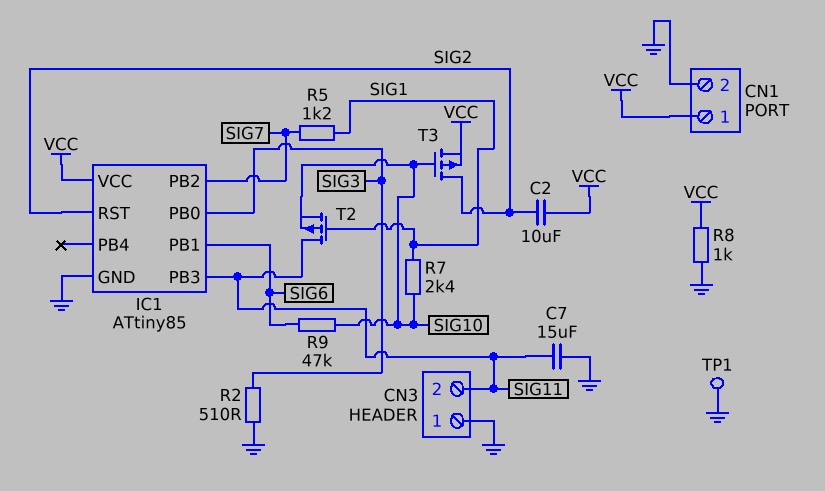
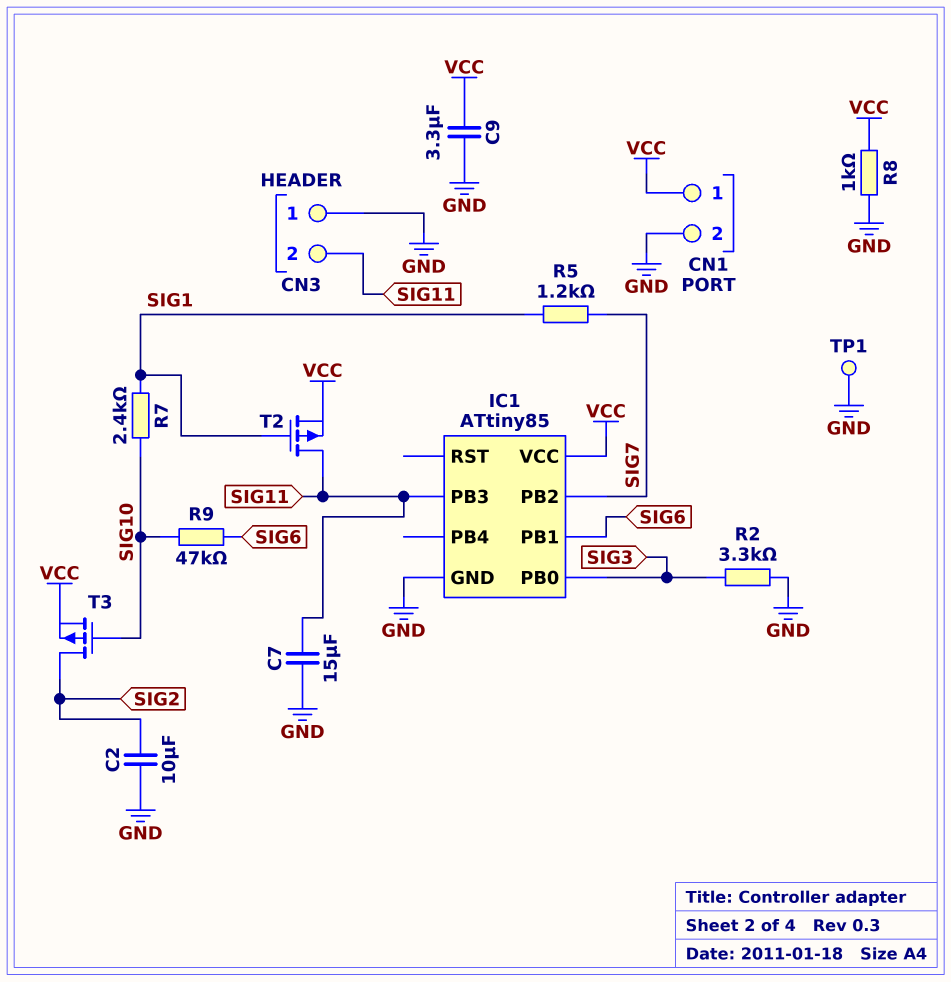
C2: 10uF (SIG2, VCC) -> 10uF (GND, SIG2)
C9: none -> 3.3uF (GND, VCC)
IC1 pin RST: SIG2 -> none
R2: 510 (GND, SIG3) -> 3.3k (GND, SIG3)
T2: PMOS (G SIG1, D SIG11, S SIG10) -> PMOS (G SIG1, D SIG11, S VCC)

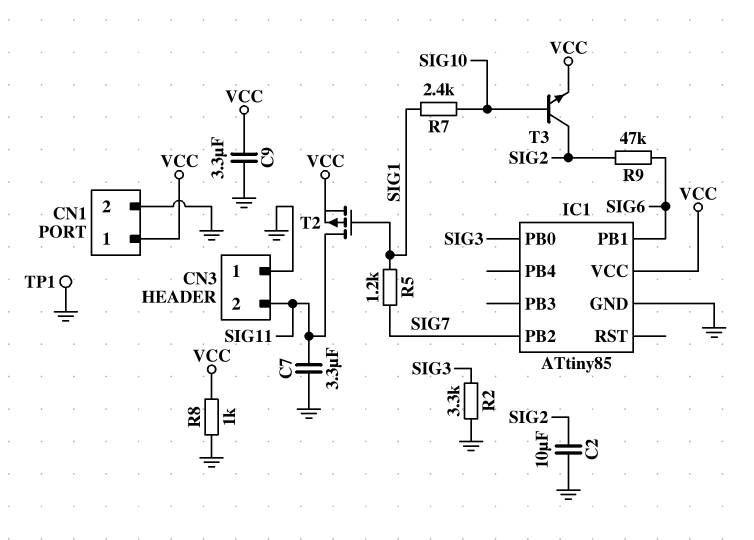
C7: 15uF (GND, SIG11) -> 3.3uF (GND, SIG11)
IC1 pin PB3: SIG11 -> none
R9: 47k (SIG6, SIG10) -> 47k (SIG2, SIG6)
T3: PMOS (G SIG10, D SIG2, S VCC) -> NPN (B SIG10, C SIG2, E VCC)

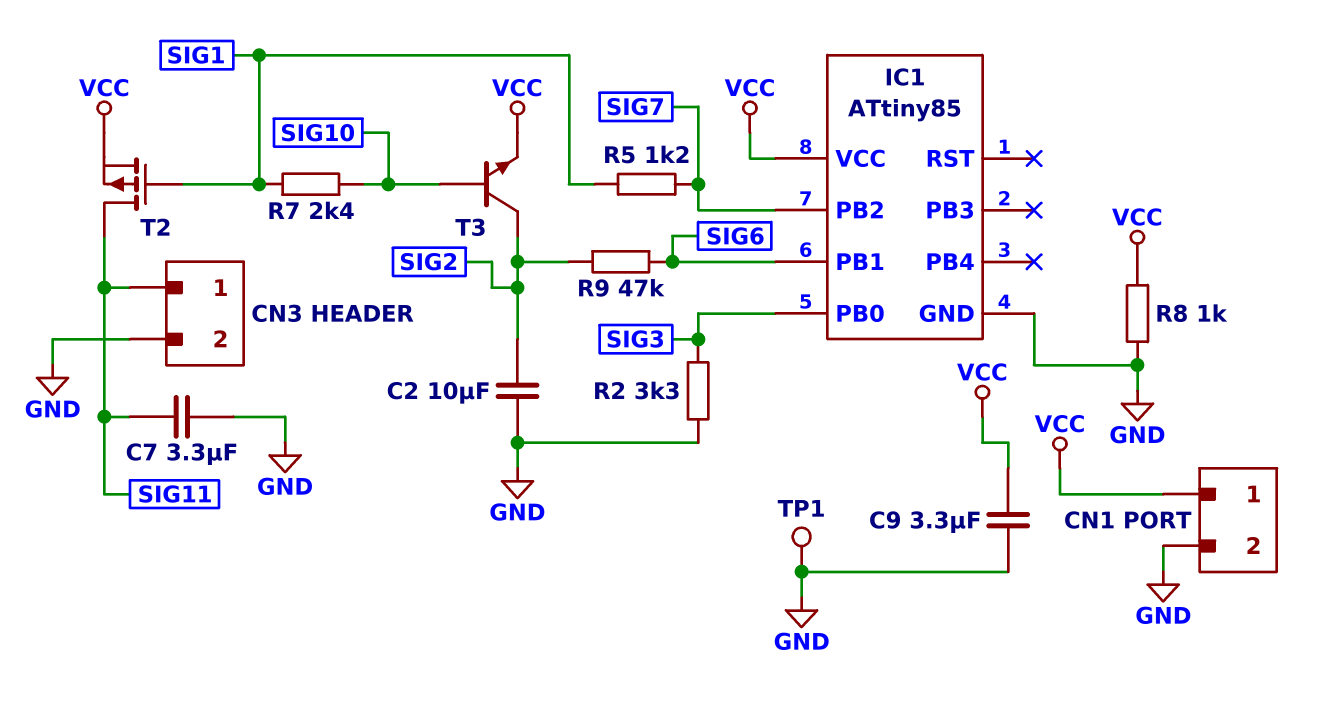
CN3 pin 1: GND -> SIG11
CN3 pin 2: SIG11 -> GND

